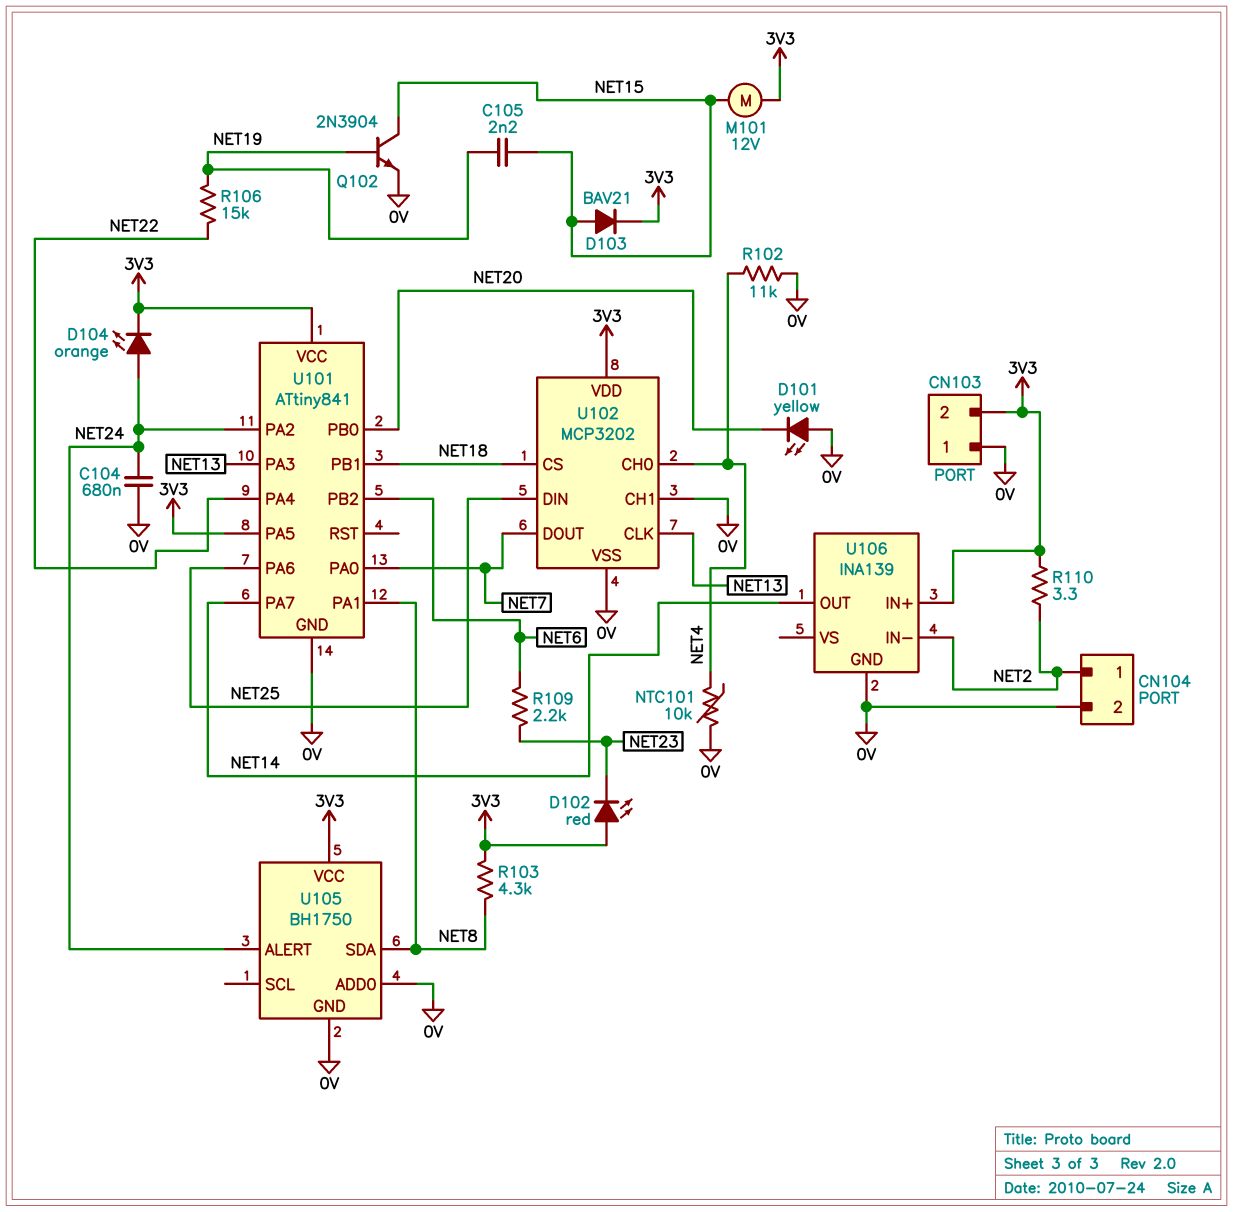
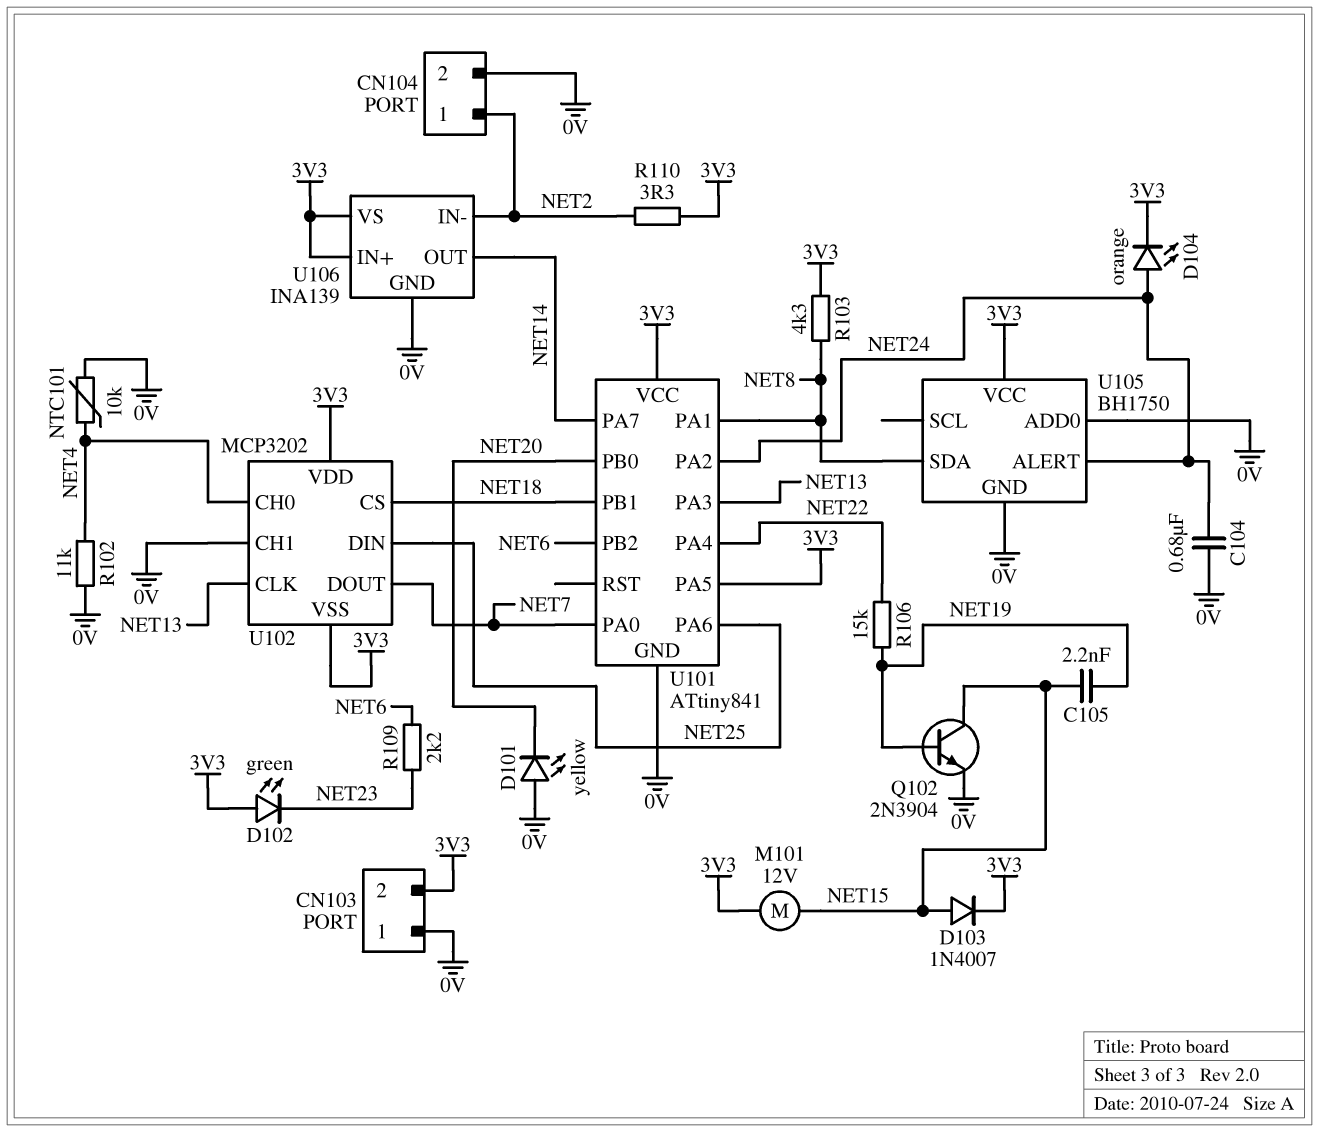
D102: LED red (A 3V3, K NET23) -> LED green (A 3V3, K NET23)
D103: diode BAV21 (A NET15, K 3V3) -> diode 1N4007 (A NET15, K 3V3)
U102 pin VSS: 0V -> 3V3
U106 pin VS: none -> 3V3

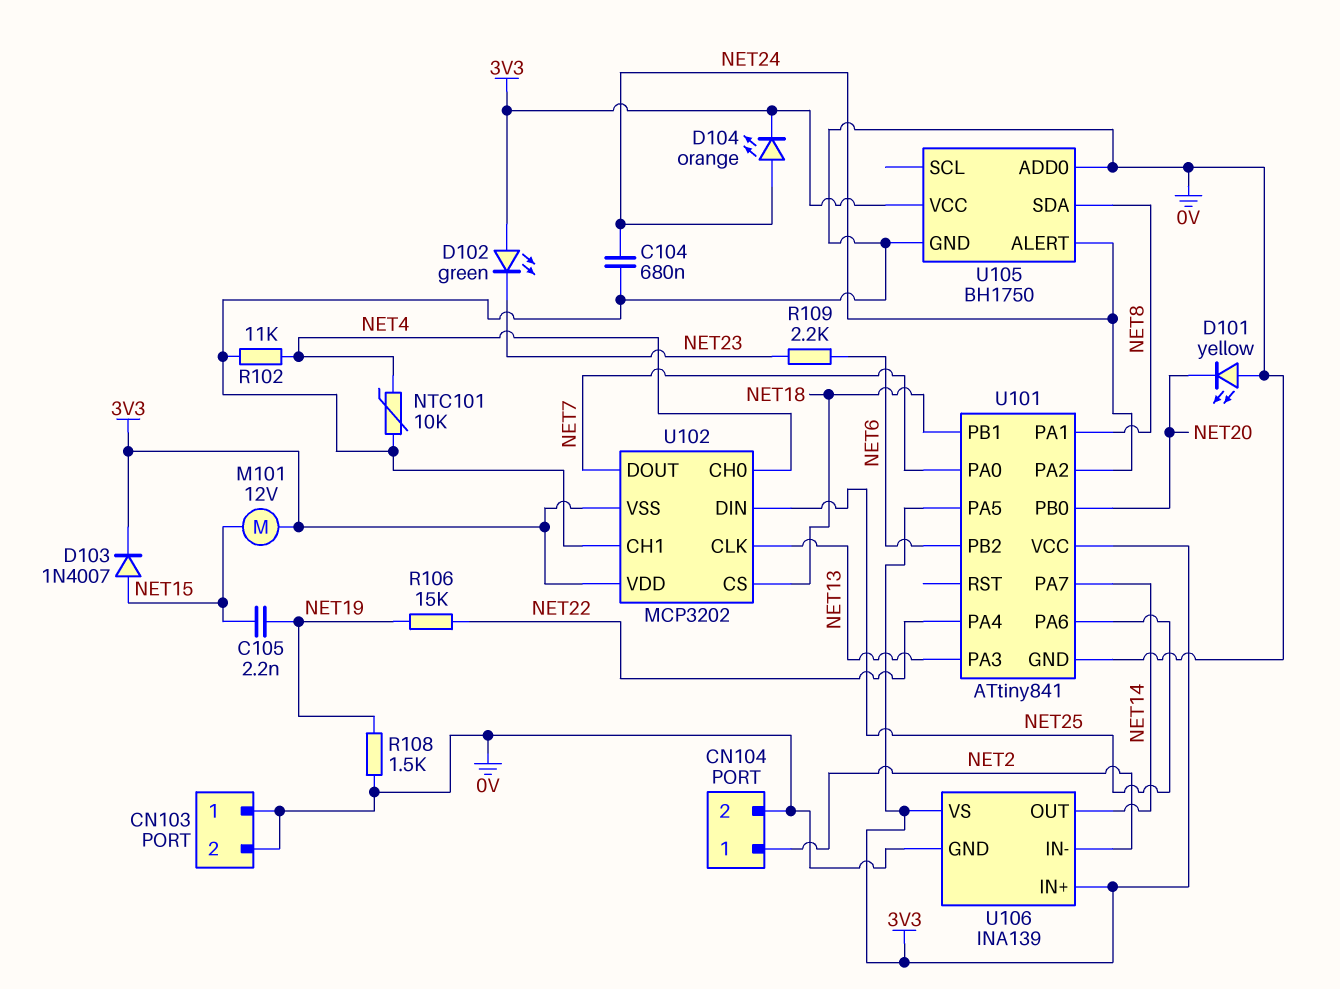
CN103 pin 2: 3V3 -> 0V
Q102: NPN 2N3904 (B NET19, C NET15, E 0V) -> none
R103: 4.3k (3V3, NET8) -> none
R108: none -> 1.5k (0V, NET19)
R110: 3.3 (3V3, NET2) -> none

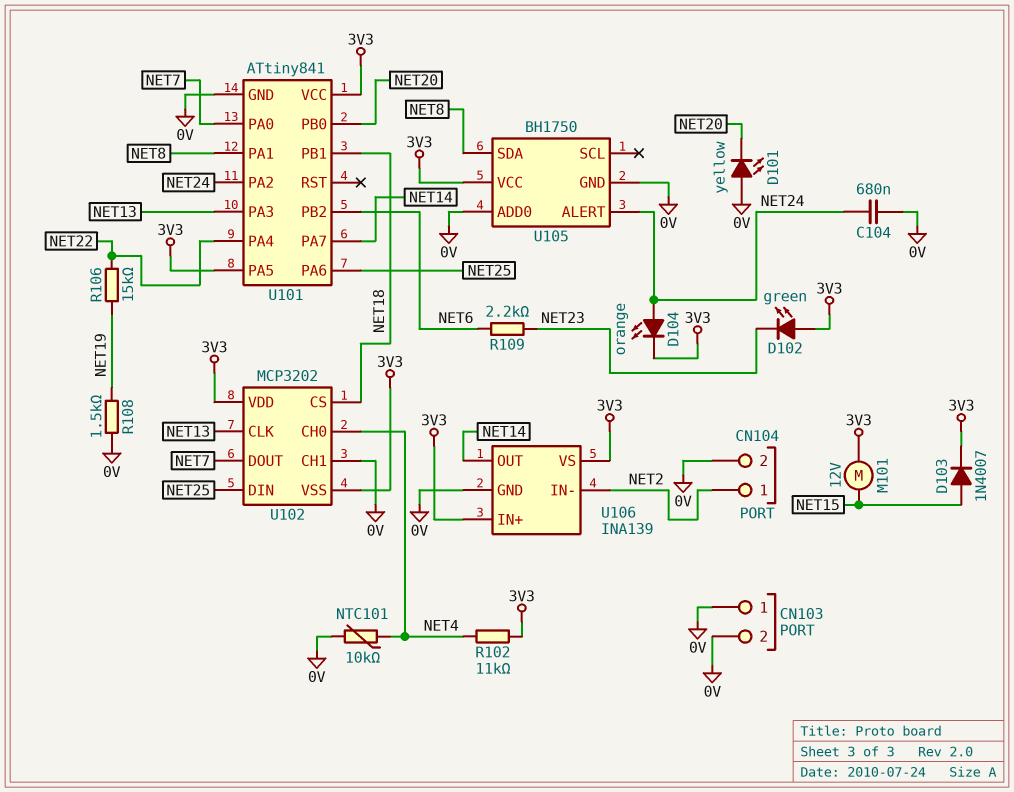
C105: 2.2nF (NET15, NET19) -> none
R102: 11k (0V, NET4) -> 11k (3V3, NET4)

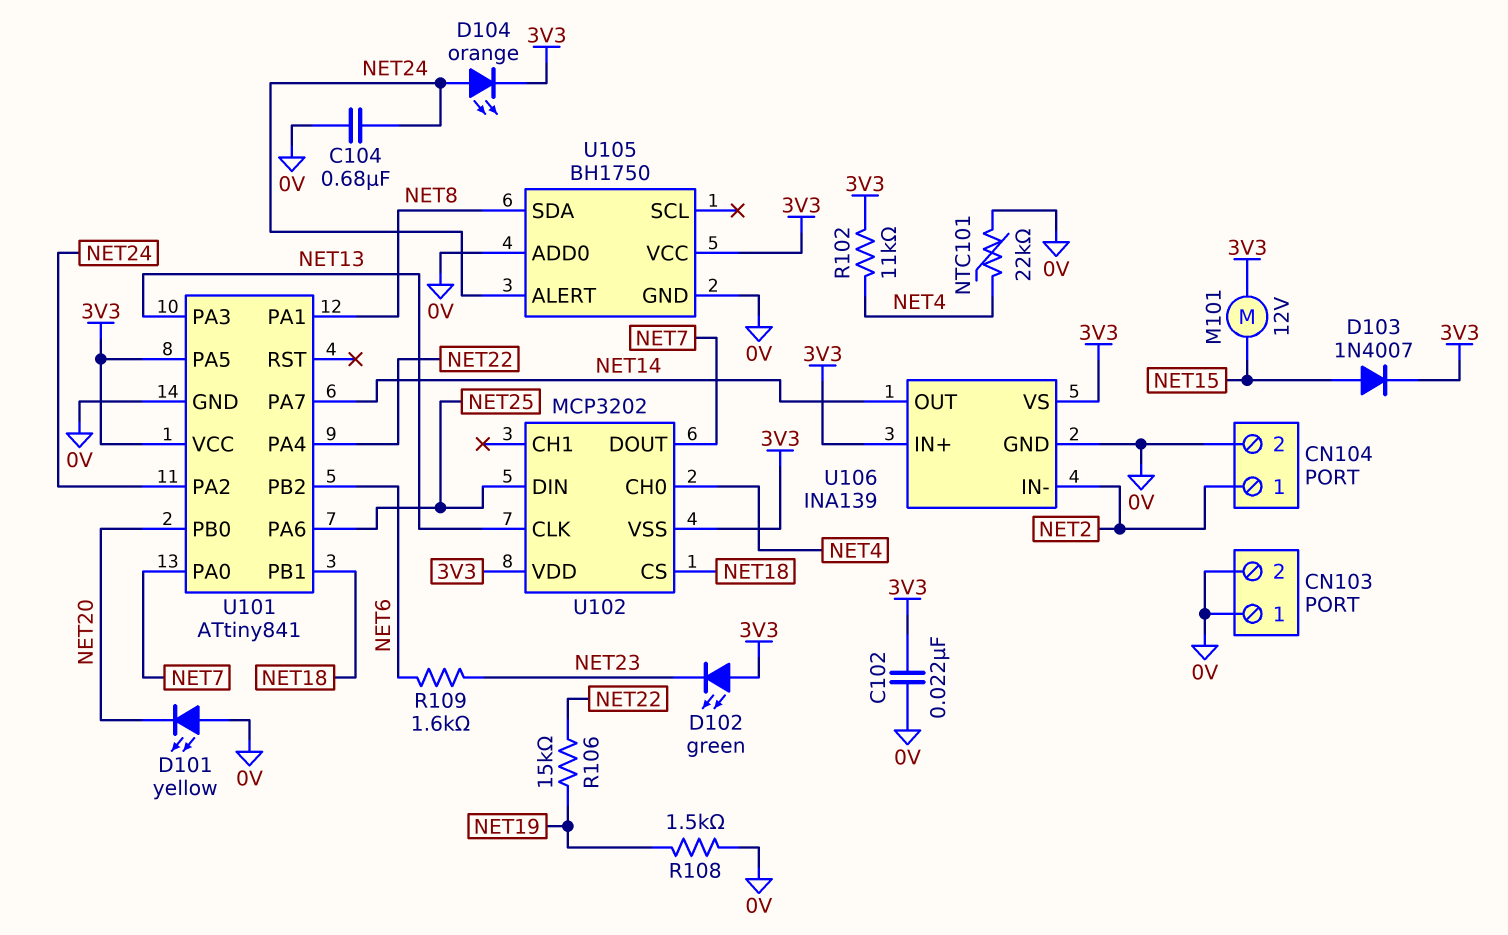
C102: none -> 22nF (0V, 3V3)
NTC101: 10k (0V, NET4) -> 22k (0V, NET4)
R109: 2.2k (NET6, NET23) -> 1.6k (NET6, NET23)
U102 pin CH1: 0V -> none

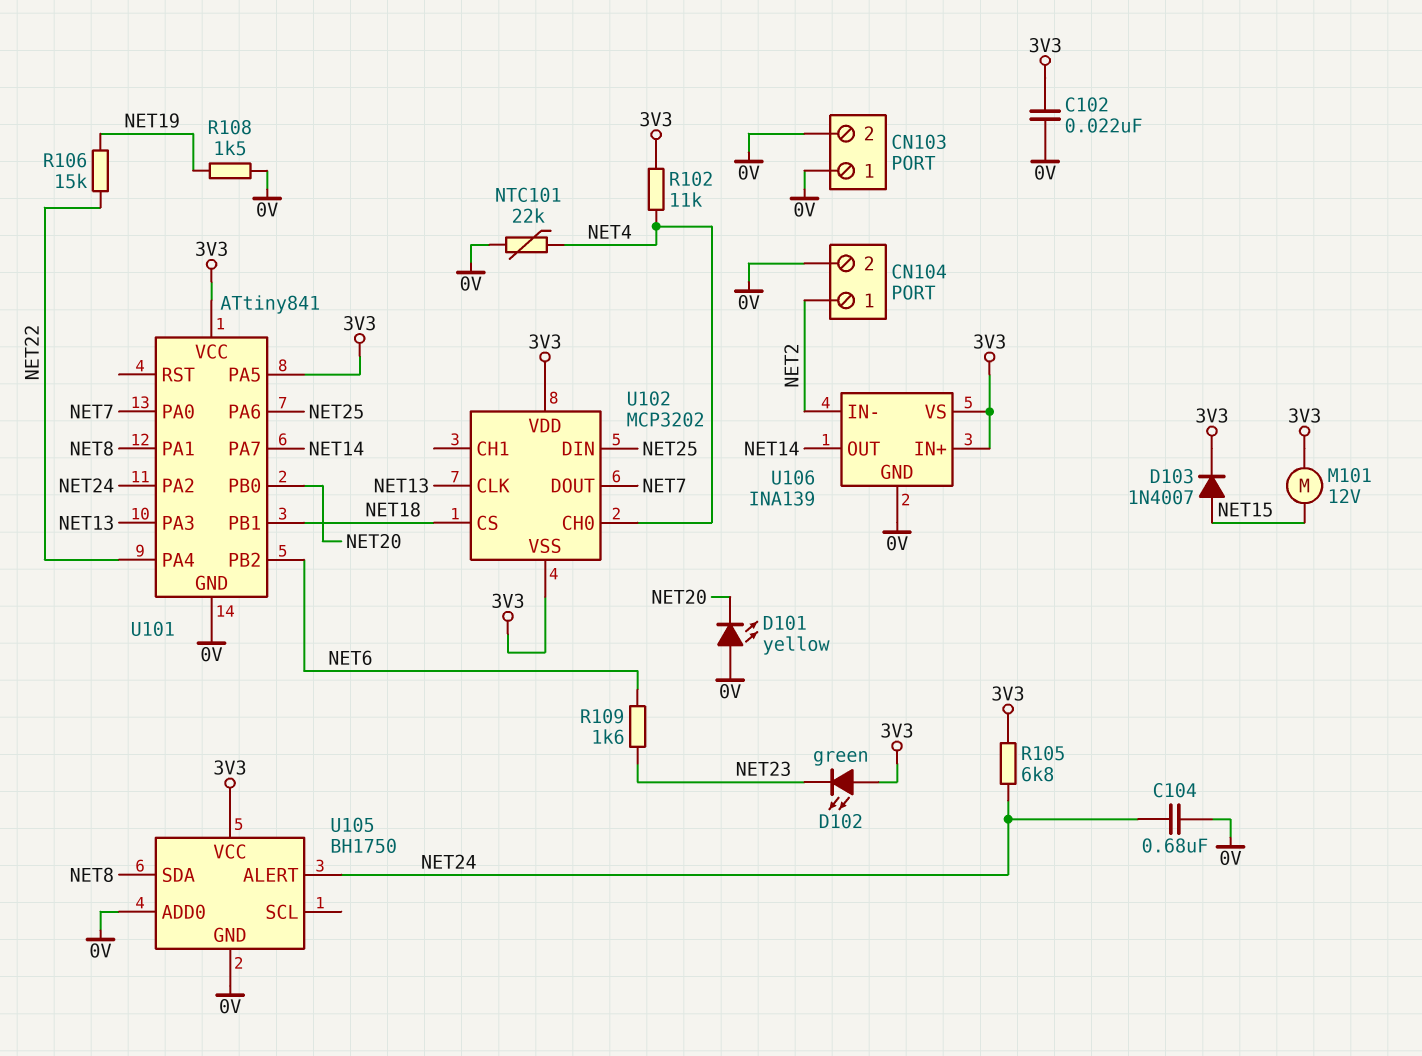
D104: LED orange (A NET24, K 3V3) -> none
R105: none -> 6.8k (3V3, NET24)

